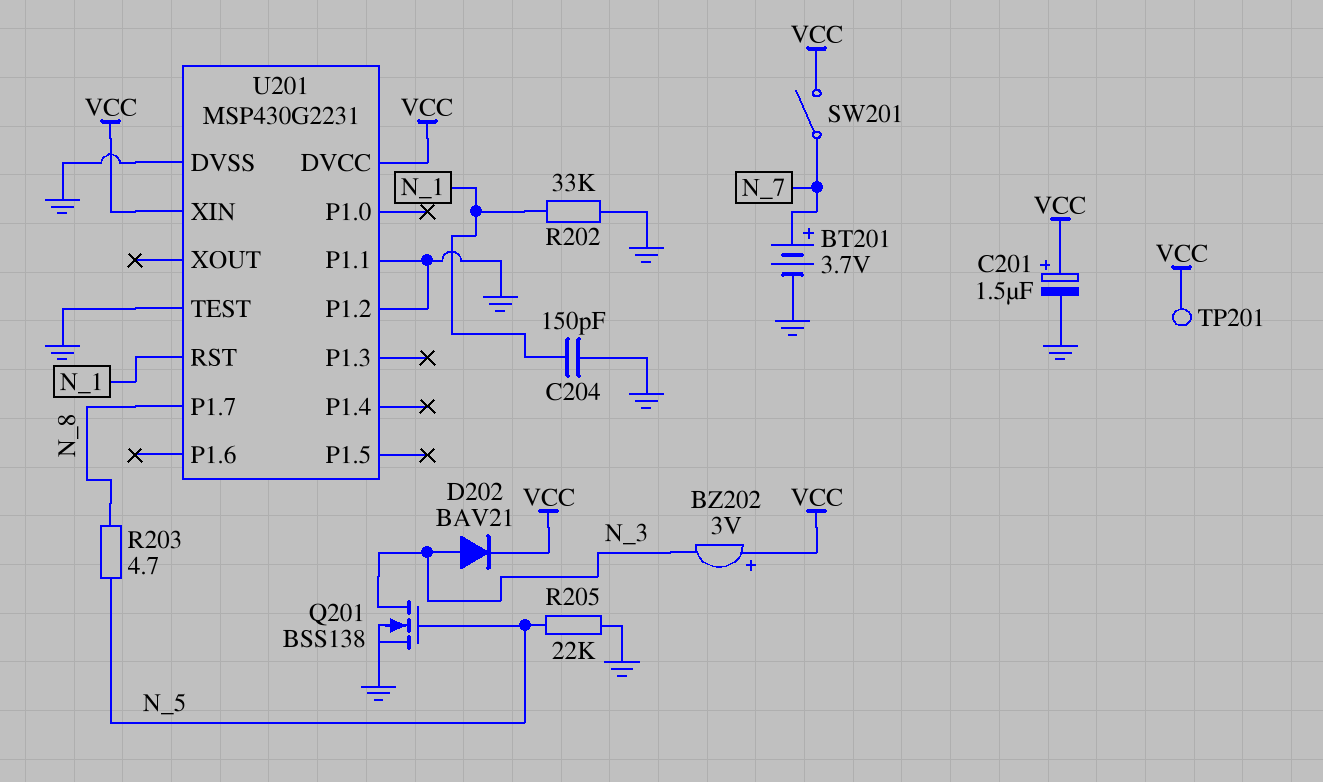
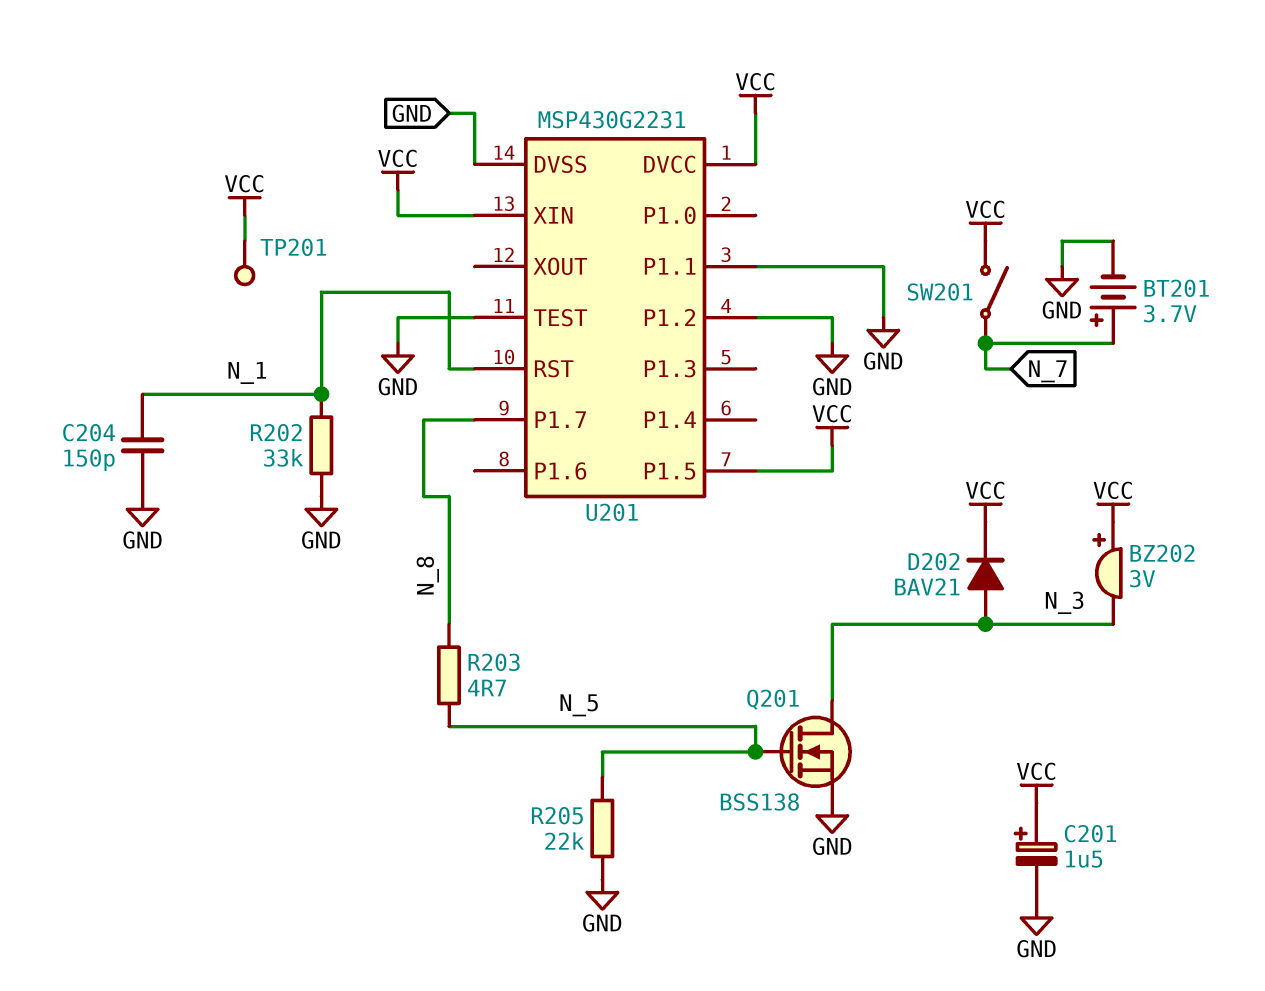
U201 pin P1.5: none -> VCC

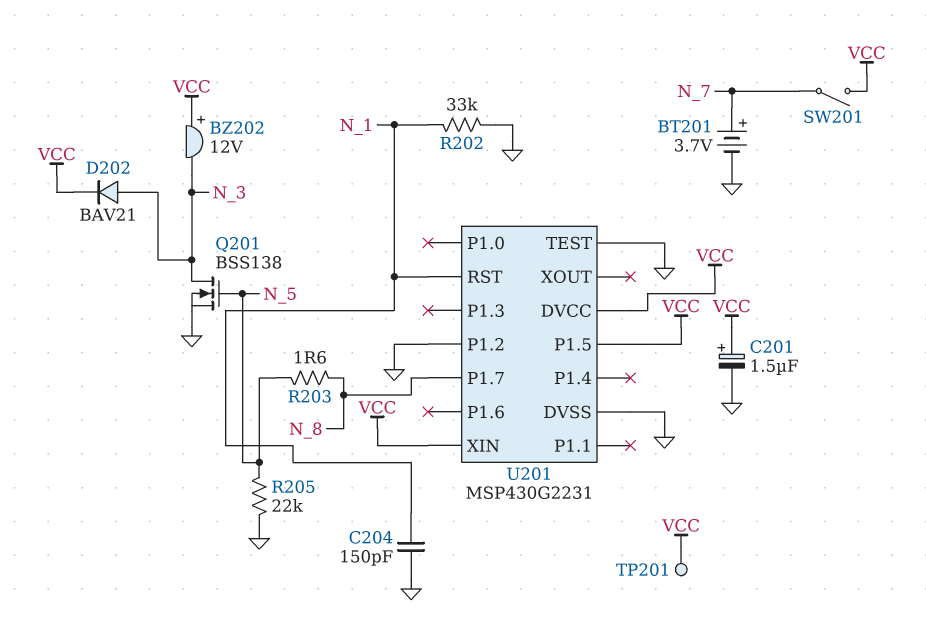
BZ202: buzzer 3V (plus VCC, minus N_3) -> buzzer 12V (plus VCC, minus N_3)
R203: 4.7 (N_5, N_8) -> 1.6 (N_5, N_8)
U201 pin P1.1: GND -> none

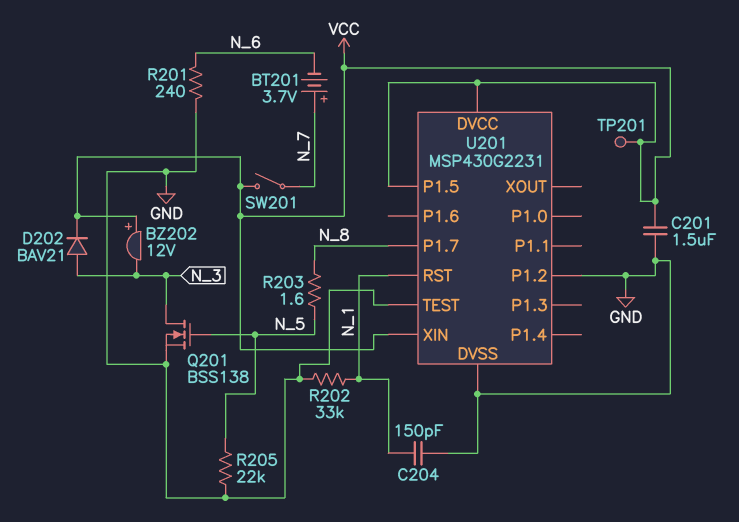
BT201: 3.7V (plus N_7, minus GND) -> 3.7V (plus N_7, minus N_6)
C201: 1.5uF (plus VCC, minus GND) -> 1.5uF (GND, VCC)
R201: none -> 240 (GND, N_6)

